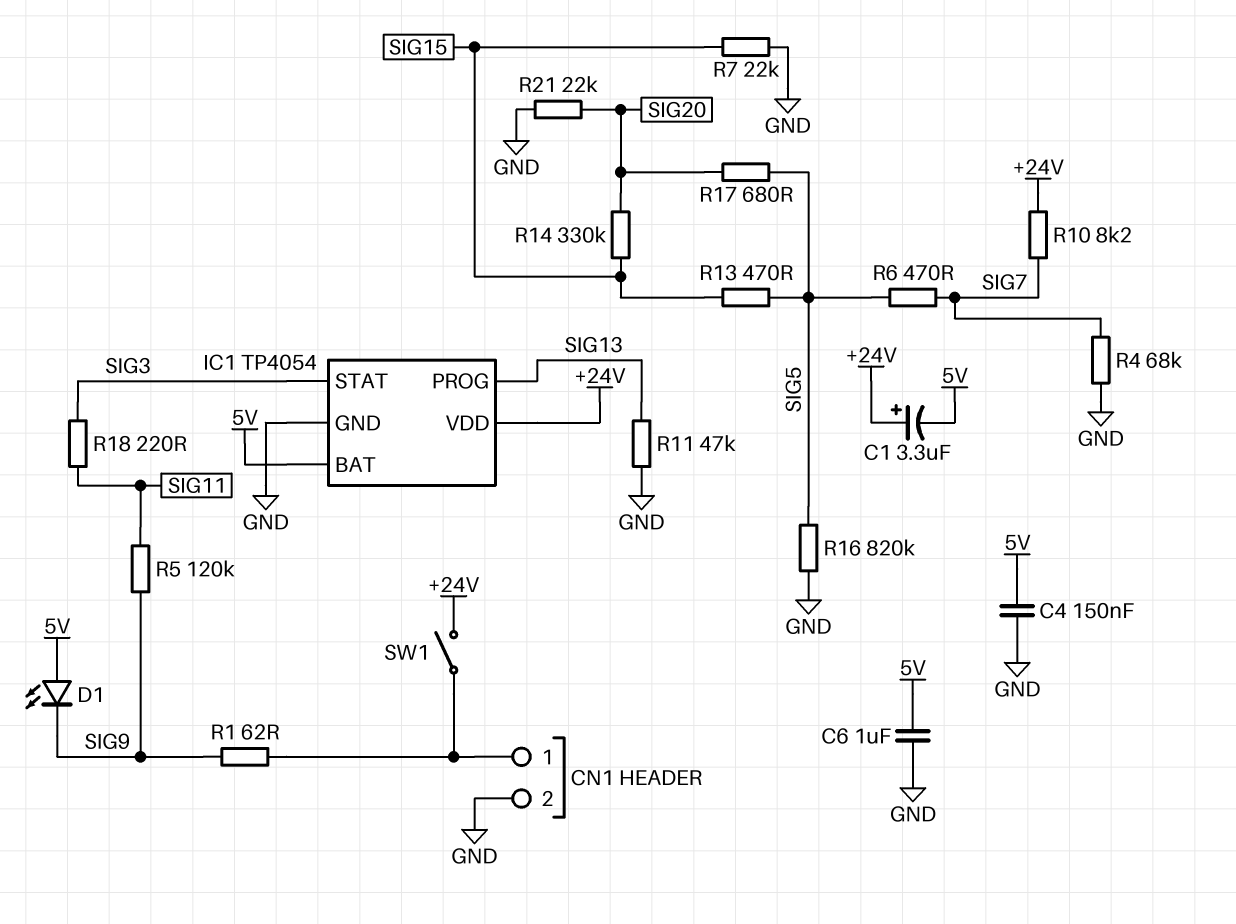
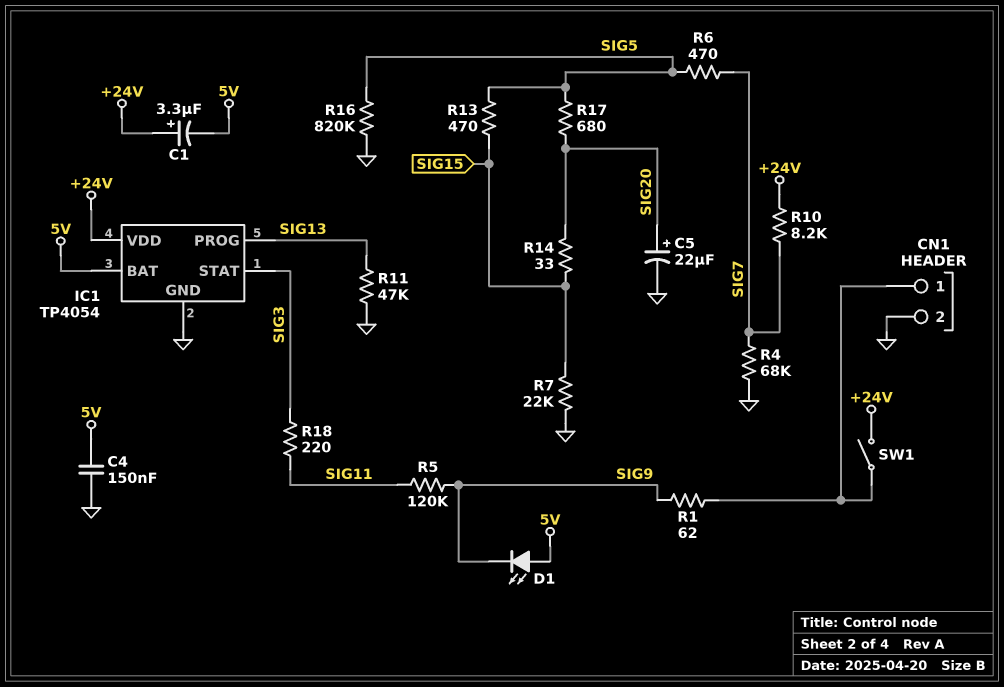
C5: none -> 22uF (plus SIG20, minus GND)
C6: 1uF (5V, GND) -> none
R14: 330k (SIG15, SIG20) -> 33 (SIG15, SIG20)
R21: 22k (GND, SIG20) -> none

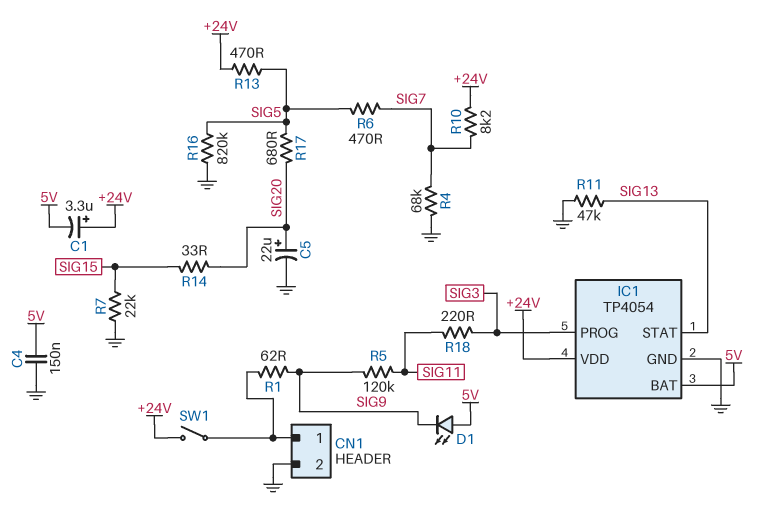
IC1 pin PROG: SIG13 -> SIG3
IC1 pin STAT: SIG3 -> SIG13
R13: 470 (SIG5, SIG15) -> 470 (+24V, SIG5)

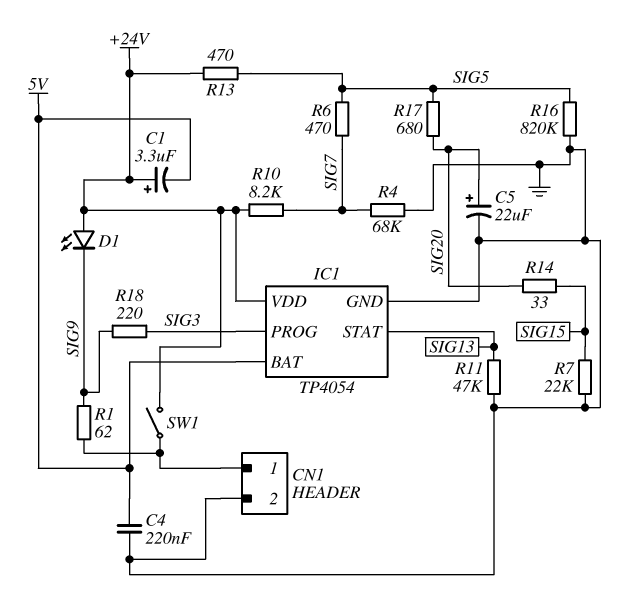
C4: 150nF (5V, GND) -> 220nF (5V, GND)
D1: LED (A 5V, K SIG9) -> LED (A +24V, K SIG9)
R5: 120k (SIG9, SIG11) -> none
R18: 220 (SIG3, SIG11) -> 220 (SIG3, SIG9)

